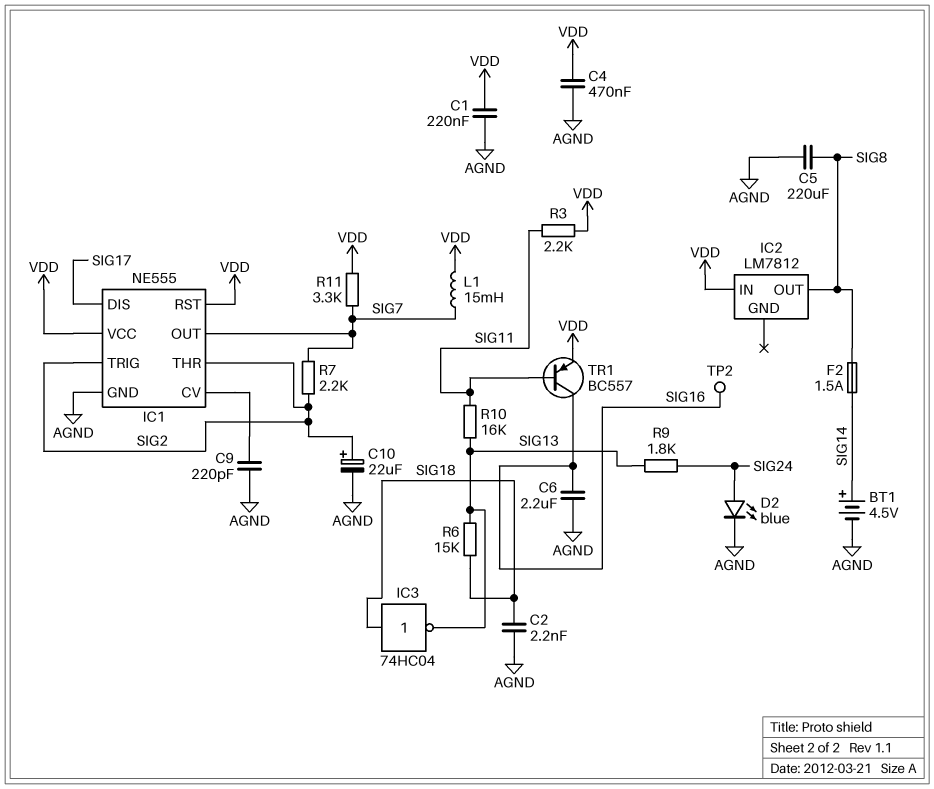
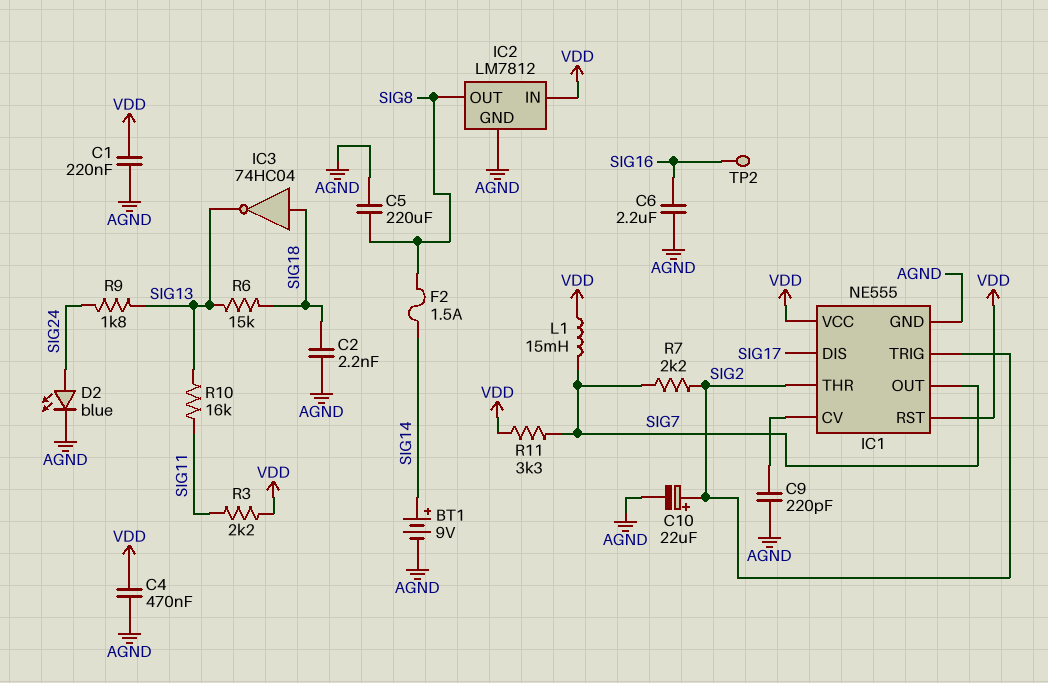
BT1: 4.5V (plus SIG14, minus AGND) -> 9V (plus SIG14, minus AGND)
IC2 pin GND: none -> AGND
TR1: PNP BC557 (B SIG11, C SIG16, E VDD) -> none

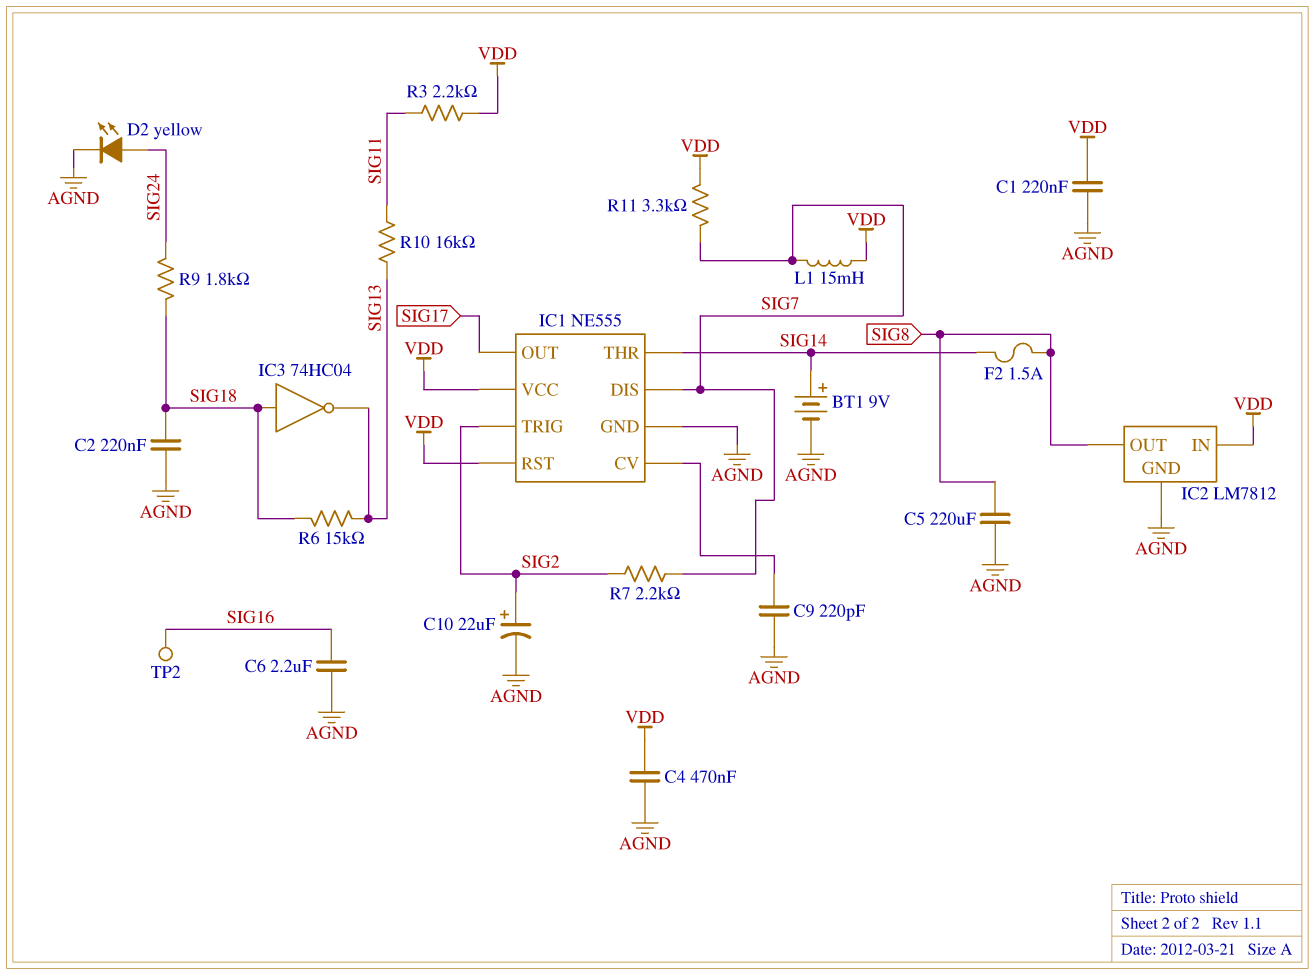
C2: 2.2nF (AGND, SIG18) -> 220nF (AGND, SIG18)
D2: LED blue (A SIG24, K AGND) -> LED yellow (A SIG24, K AGND)
IC1 pin DIS: SIG17 -> SIG7
IC1 pin OUT: SIG7 -> SIG17
IC1 pin THR: SIG2 -> SIG14
R9: 1.8k (SIG13, SIG24) -> 1.8k (SIG18, SIG24)

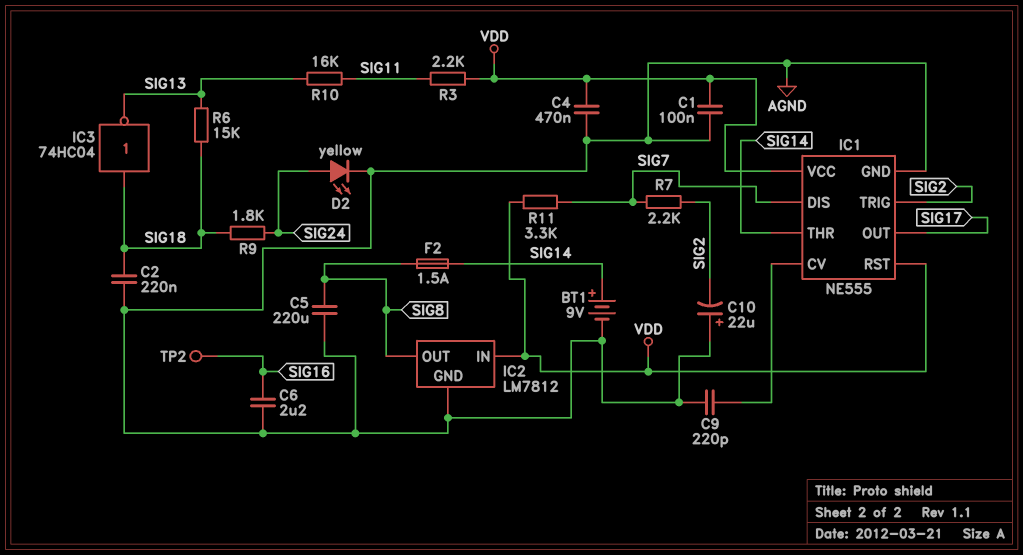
C1: 220nF (AGND, VDD) -> 100nF (AGND, VDD)
C10: 22uF (plus SIG2, minus AGND) -> 22uF (plus AGND, minus SIG2)
L1: 15mH (SIG7, VDD) -> none

